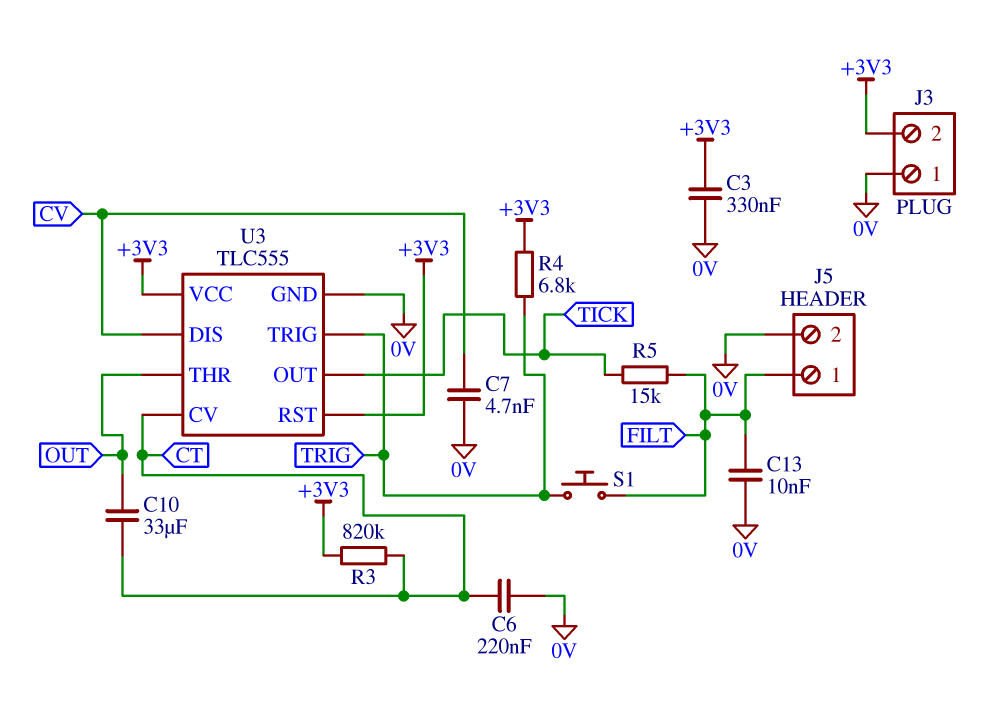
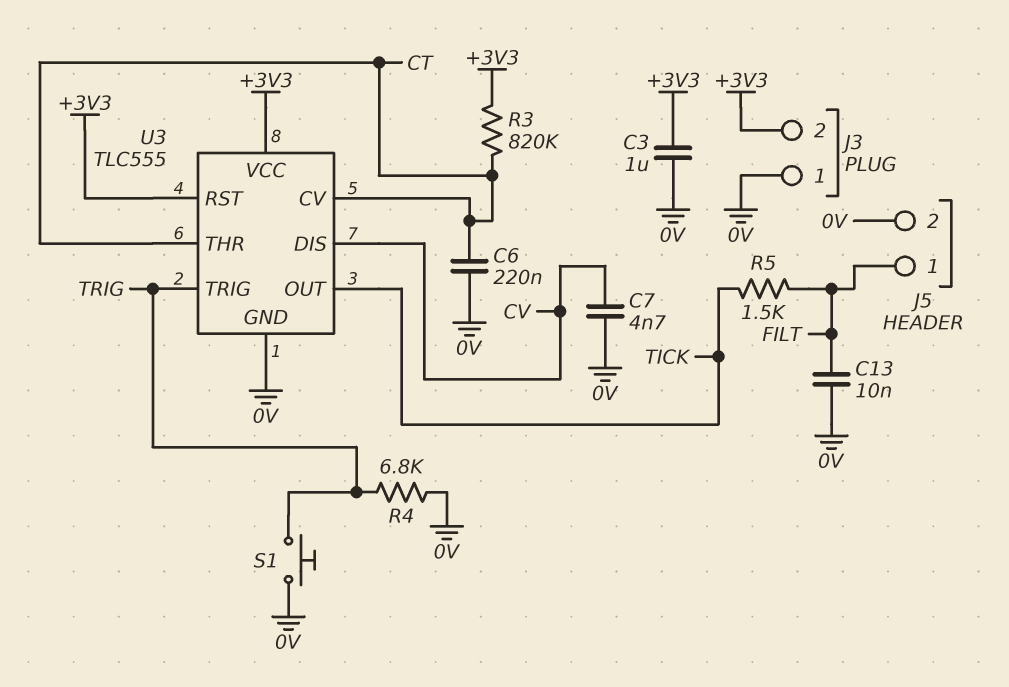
C3: 330nF (+3V3, 0V) -> 1uF (+3V3, 0V)
C10: 33uF (CT, OUT) -> none
R4: 6.8k (+3V3, TRIG) -> 6.8k (0V, TRIG)
R5: 15k (FILT, TICK) -> 1.5k (FILT, TICK)
S1: button (FILT, TRIG) -> button (0V, TRIG)
U3 pin THR: OUT -> CT

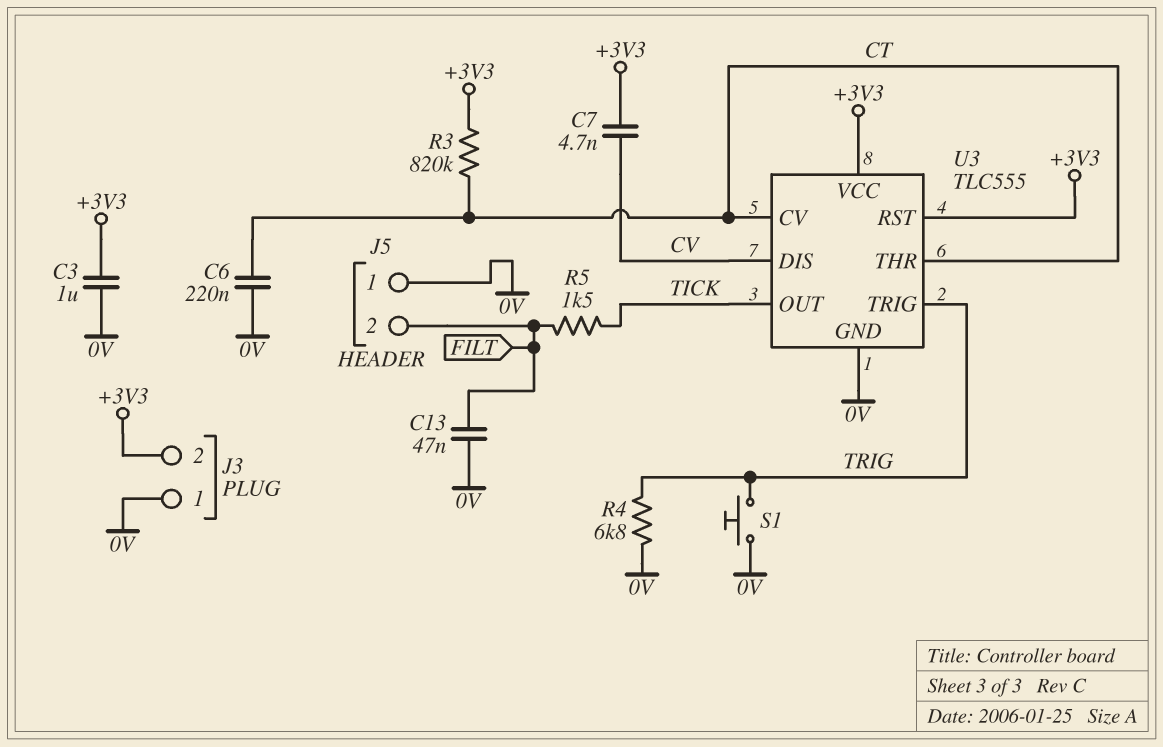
C7: 4.7nF (0V, CV) -> 4.7nF (+3V3, CV)
C13: 10nF (0V, FILT) -> 47nF (0V, FILT)
J5 pin 1: FILT -> 0V
J5 pin 2: 0V -> FILT

